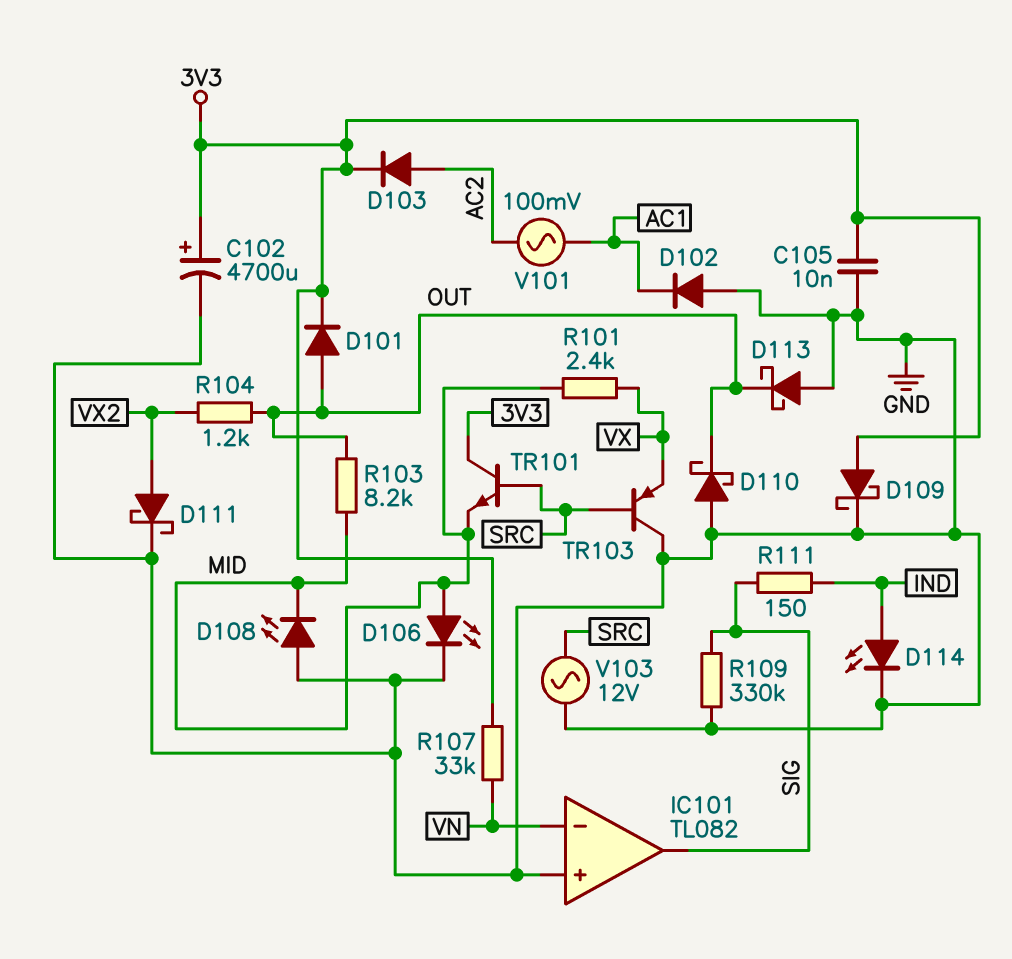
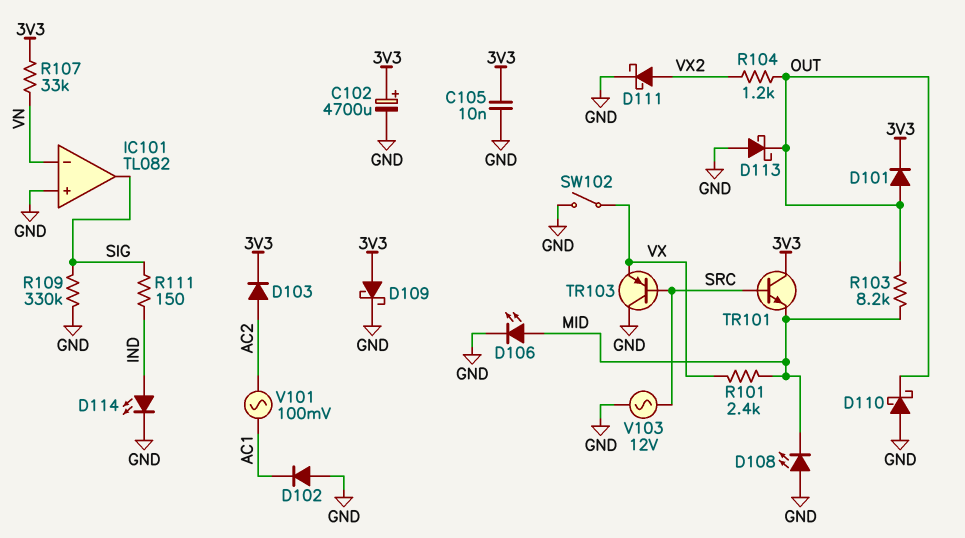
SW102: none -> switch (GND, VX)

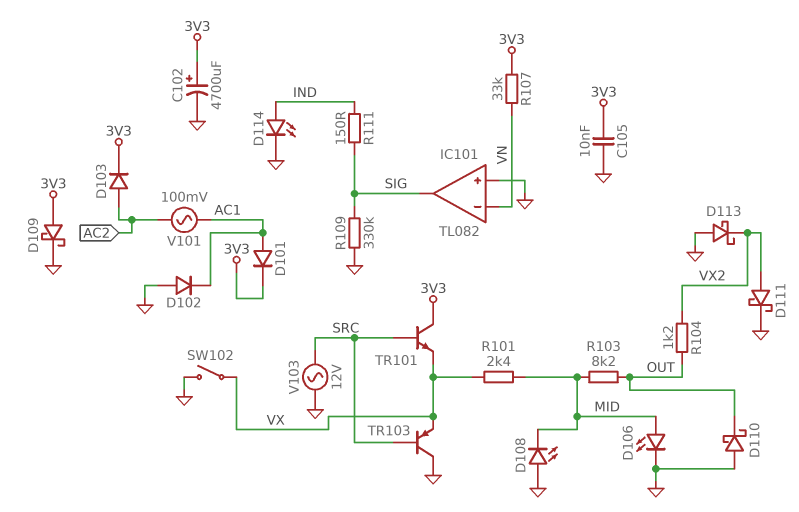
D101: diode (A OUT, K 3V3) -> diode (A AC1, K 3V3)
D113: schottky (A GND, K OUT) -> schottky (A GND, K VX2)
TR101: NPN (B SRC, C 3V3, E MID) -> NPN (B SRC, C 3V3, E VX)

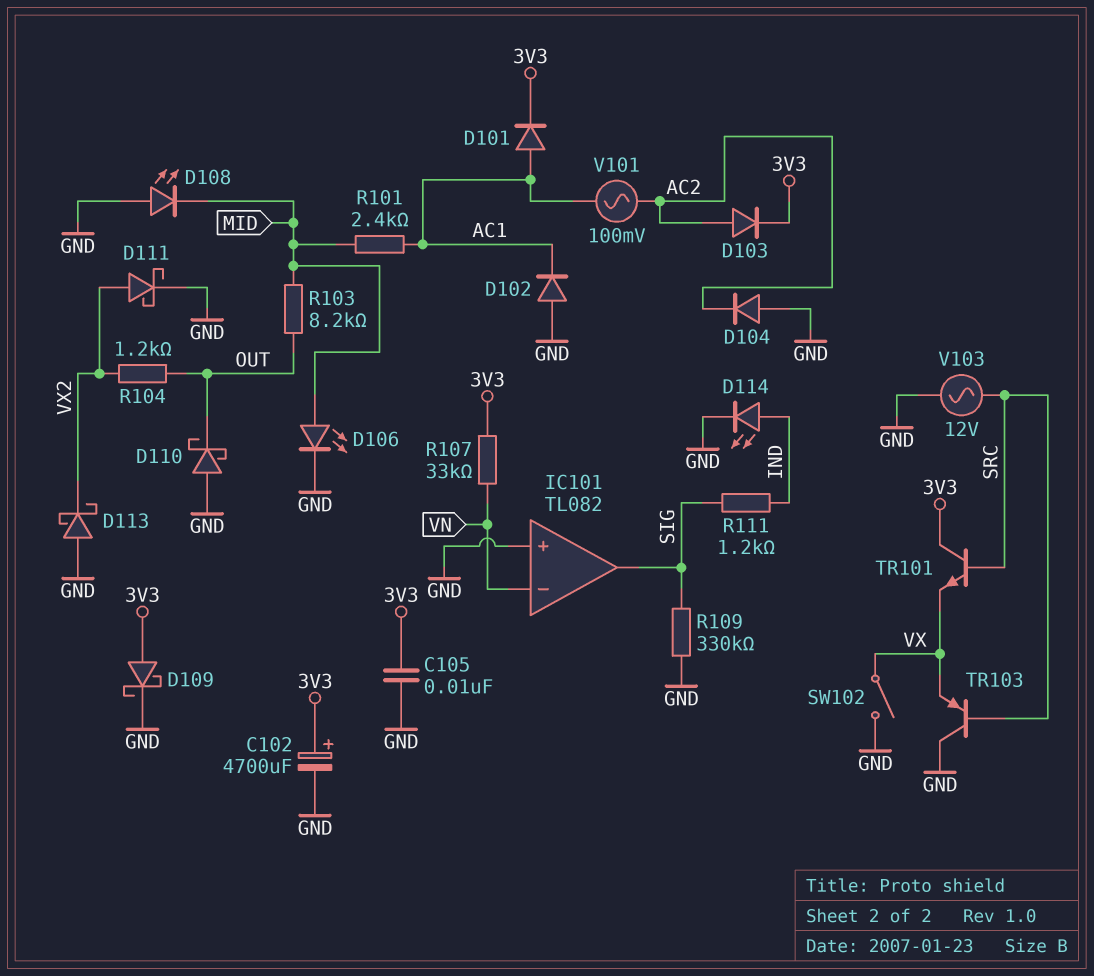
D104: none -> diode (A GND, K AC2)
R101: 2.4k (MID, VX) -> 2.4k (AC1, MID)
R111: 150 (IND, SIG) -> 1.2k (IND, SIG)

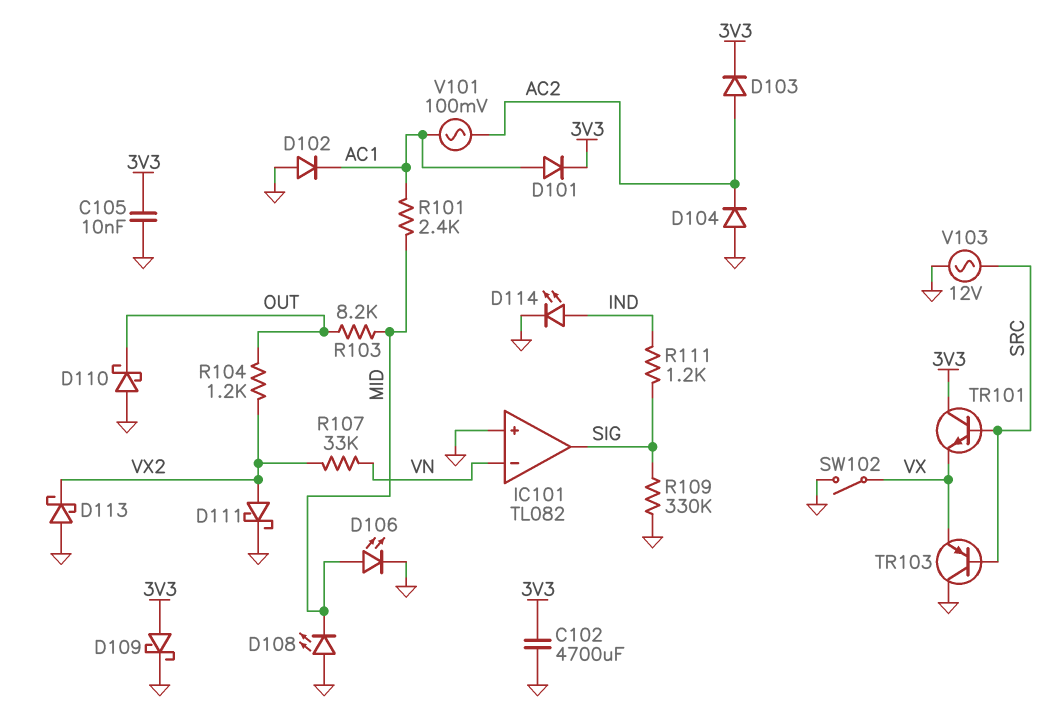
C102: 4700uF (plus 3V3, minus GND) -> 4700uF (3V3, GND)
R107: 33k (3V3, VN) -> 33k (VN, VX2)

